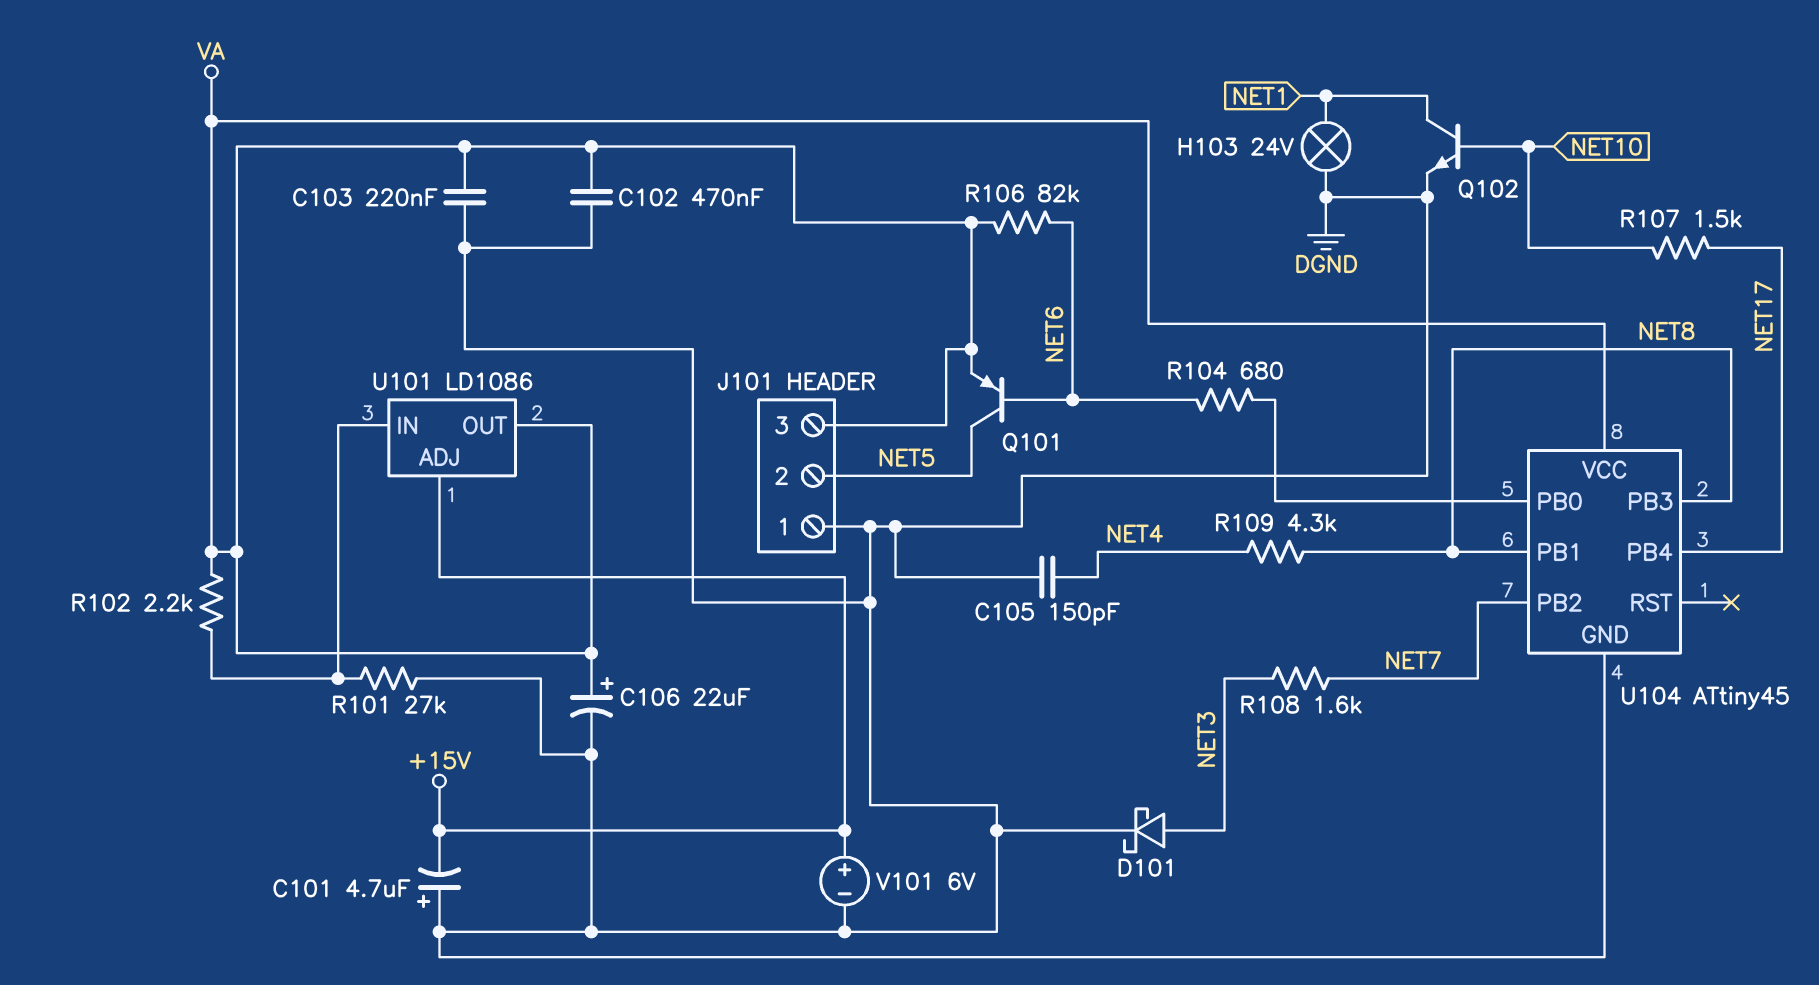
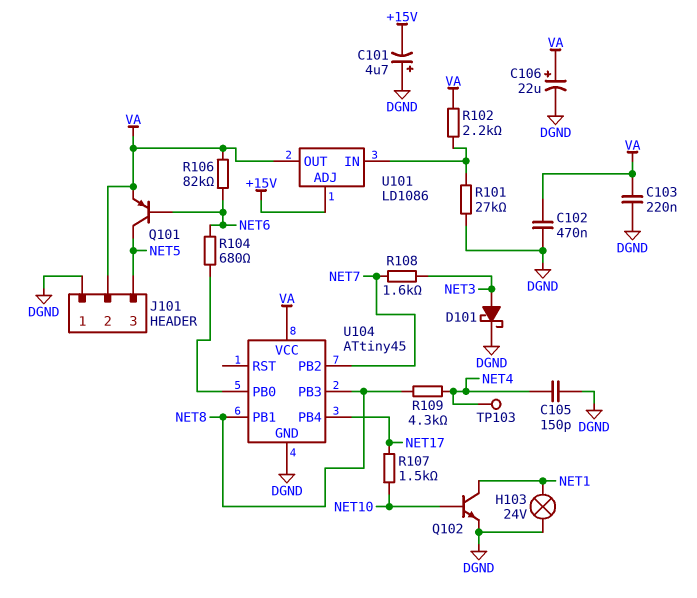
J101 pin 2: NET5 -> VA
J101 pin 3: VA -> NET5
TP103: none -> test point (NET4)
V101: 6V (plus +15V, minus DGND) -> none

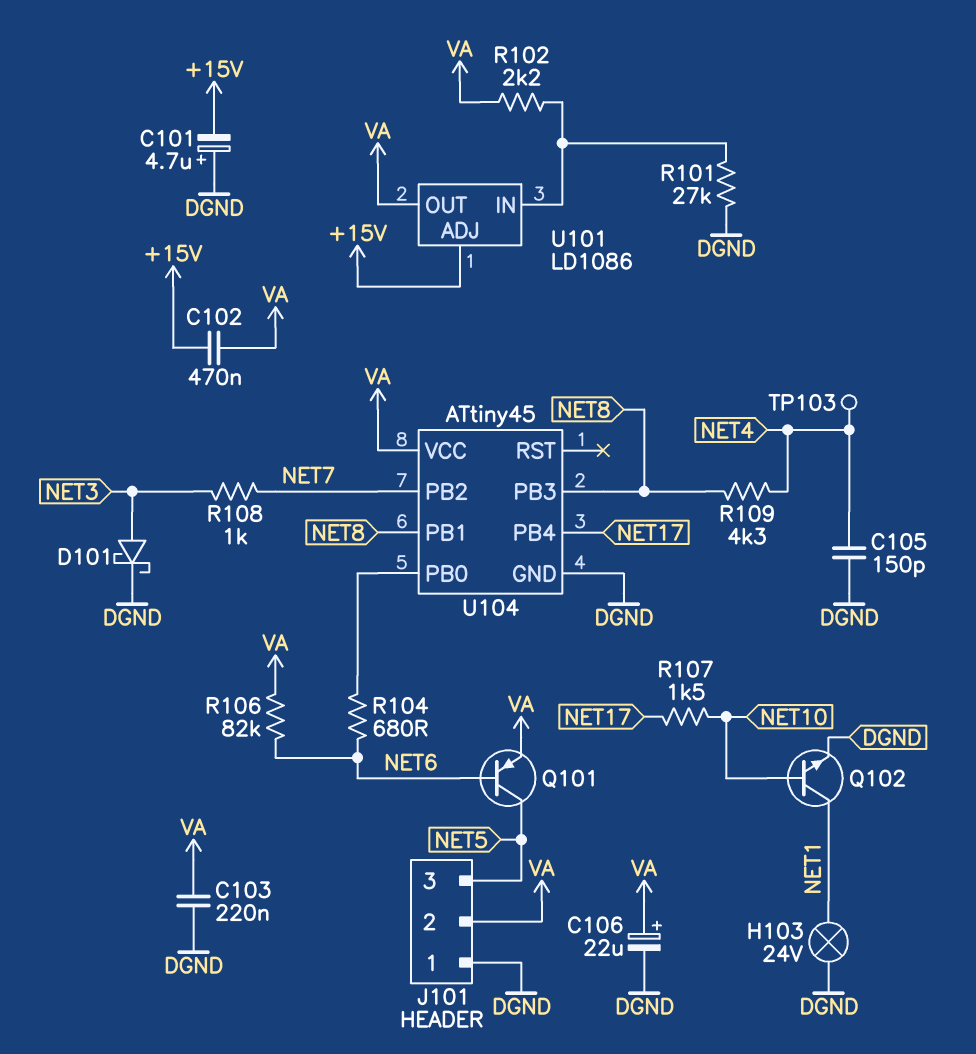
C102: 470nF (DGND, VA) -> 470nF (+15V, VA)
R108: 1.6k (NET3, NET7) -> 1k (NET3, NET7)

